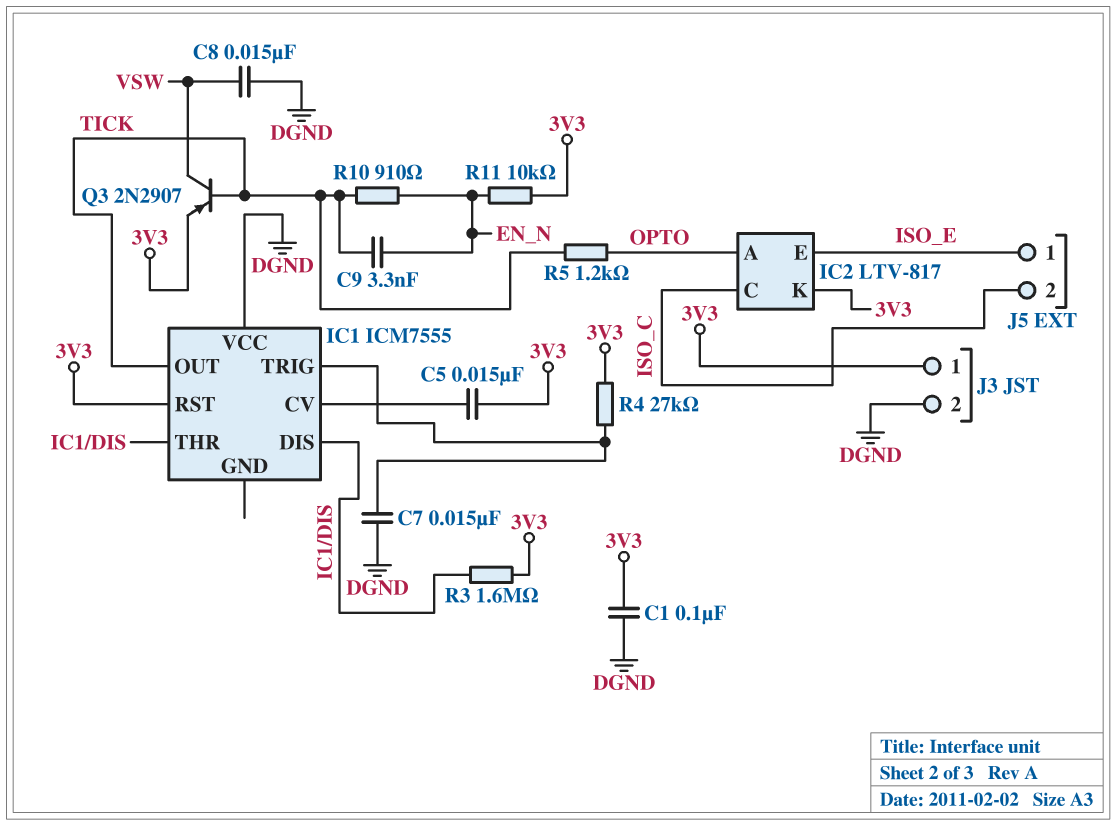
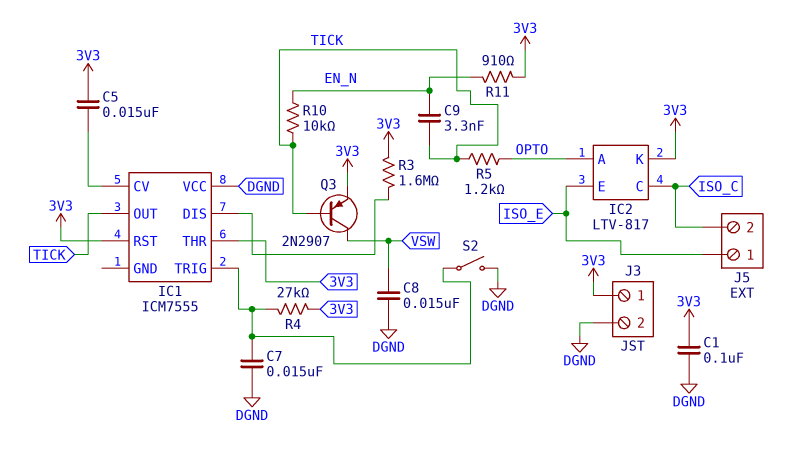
IC1 pin THR: IC1/DIS -> 3V3
R10: 910 (EN_N, TICK) -> 10k (EN_N, TICK)
R11: 10k (3V3, EN_N) -> 910 (3V3, EN_N)
S2: none -> switch (DGND, IC1/TRIG)

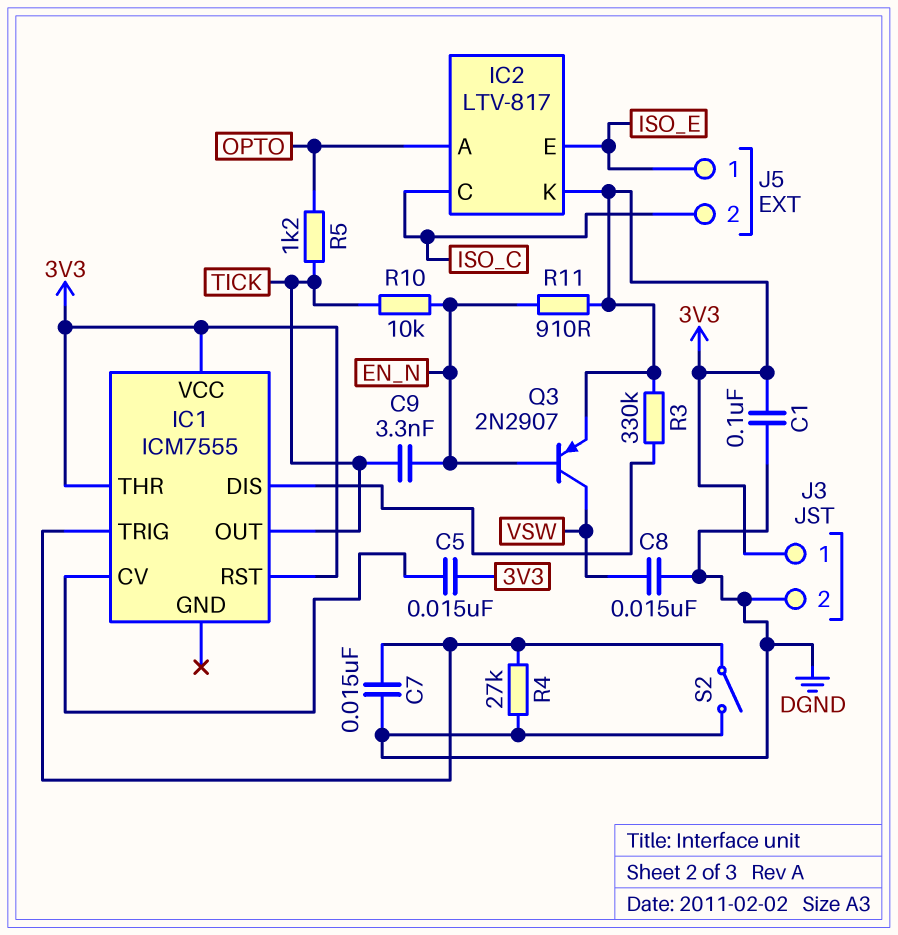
IC1 pin VCC: DGND -> 3V3
Q3: PNP 2N2907 (B TICK, C VSW, E 3V3) -> PNP 2N2907 (B EN_N, C VSW, E 3V3)
R3: 1.6M (3V3, IC1/DIS) -> 330k (3V3, IC1/DIS)
R4: 27k (3V3, IC1/TRIG) -> 27k (DGND, IC1/TRIG)

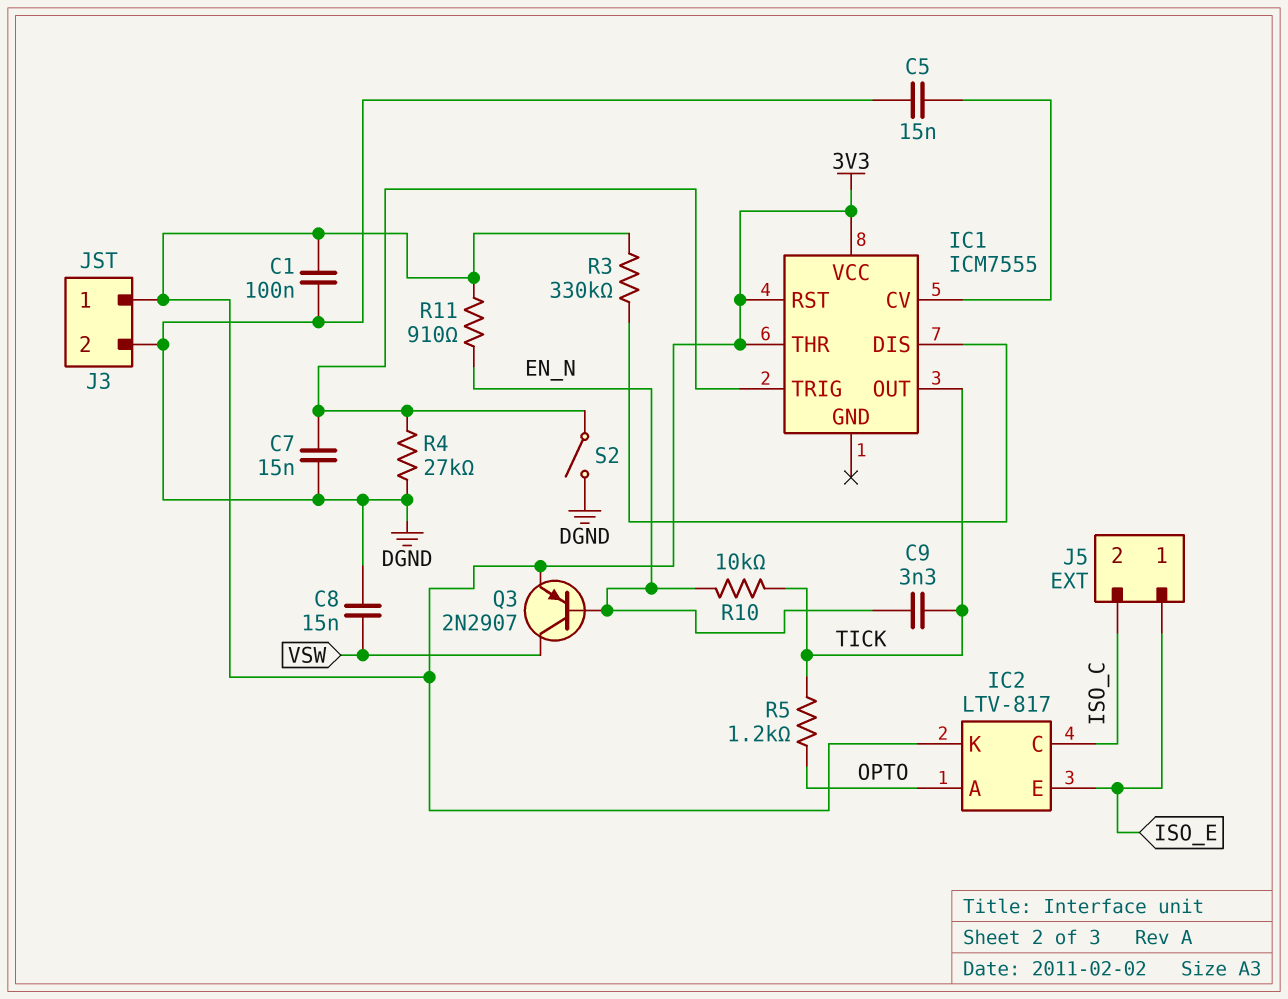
C5: 15nF (3V3, IC1/CV) -> 15nF (DGND, IC1/CV)

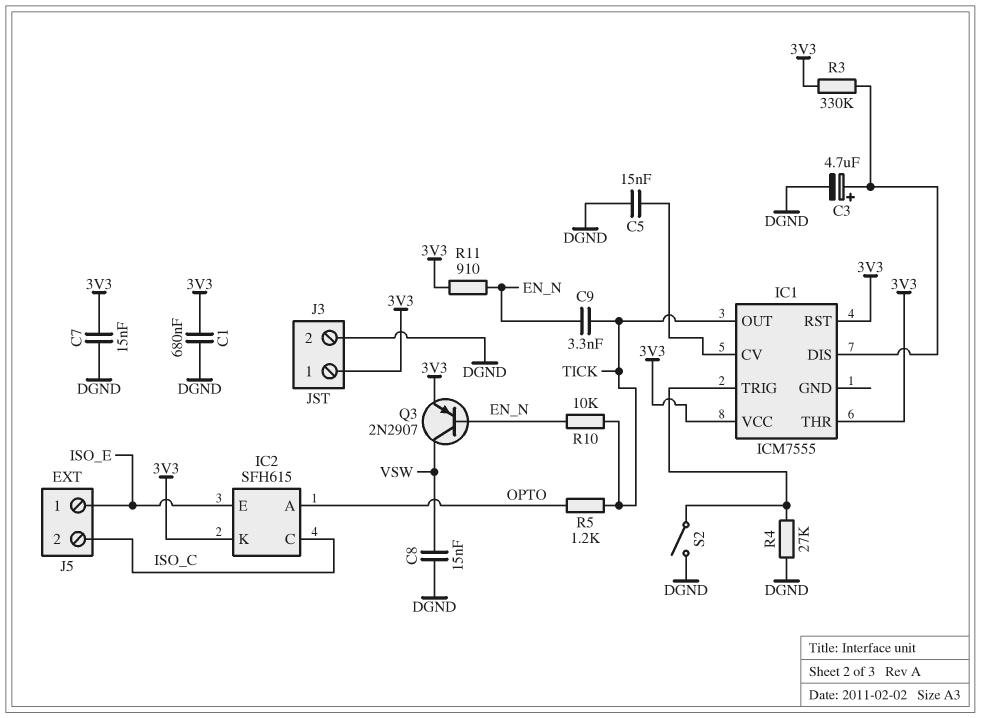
C1: 100nF (3V3, DGND) -> 680nF (3V3, DGND)
C3: none -> 4.7uF (plus IC1/DIS, minus DGND)
C7: 15nF (DGND, IC1/TRIG) -> 15nF (3V3, DGND)
IC2: LTV-817 -> SFH615

